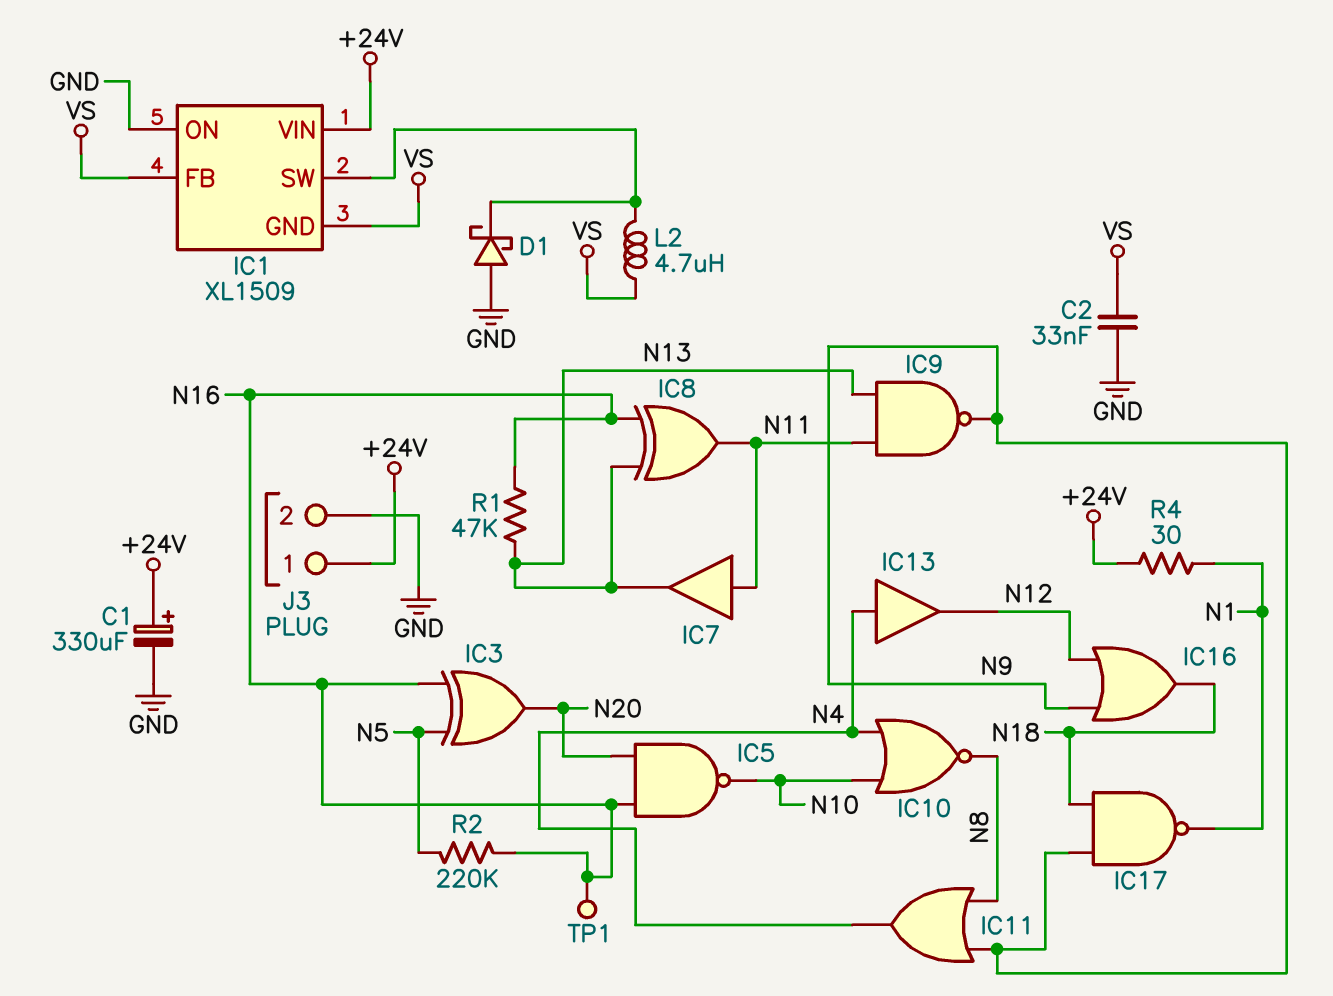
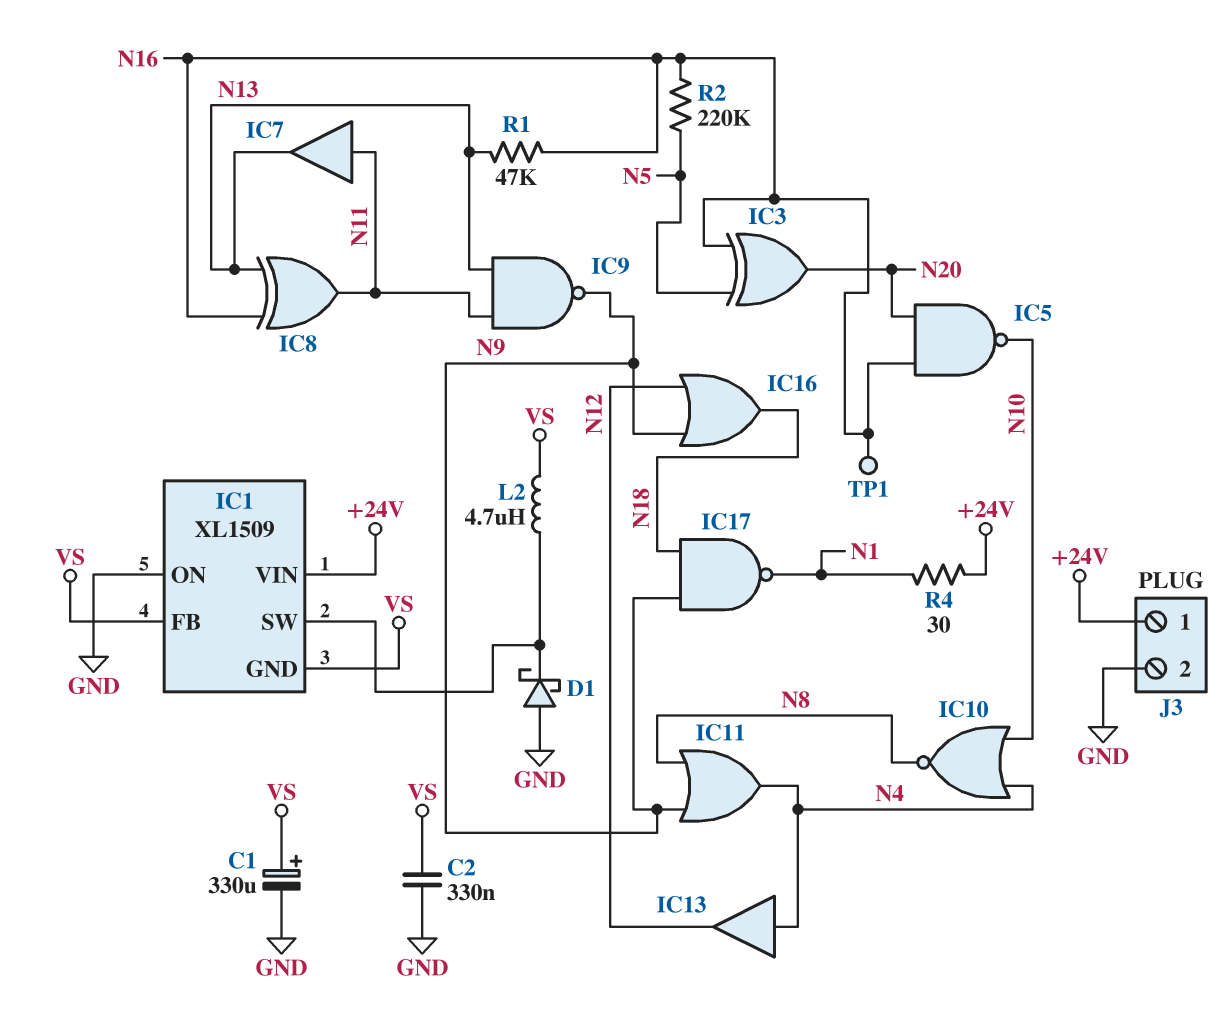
C1: 330uF (plus +24V, minus GND) -> 330uF (plus VS, minus GND)
C2: 33nF (GND, VS) -> 330nF (GND, VS)

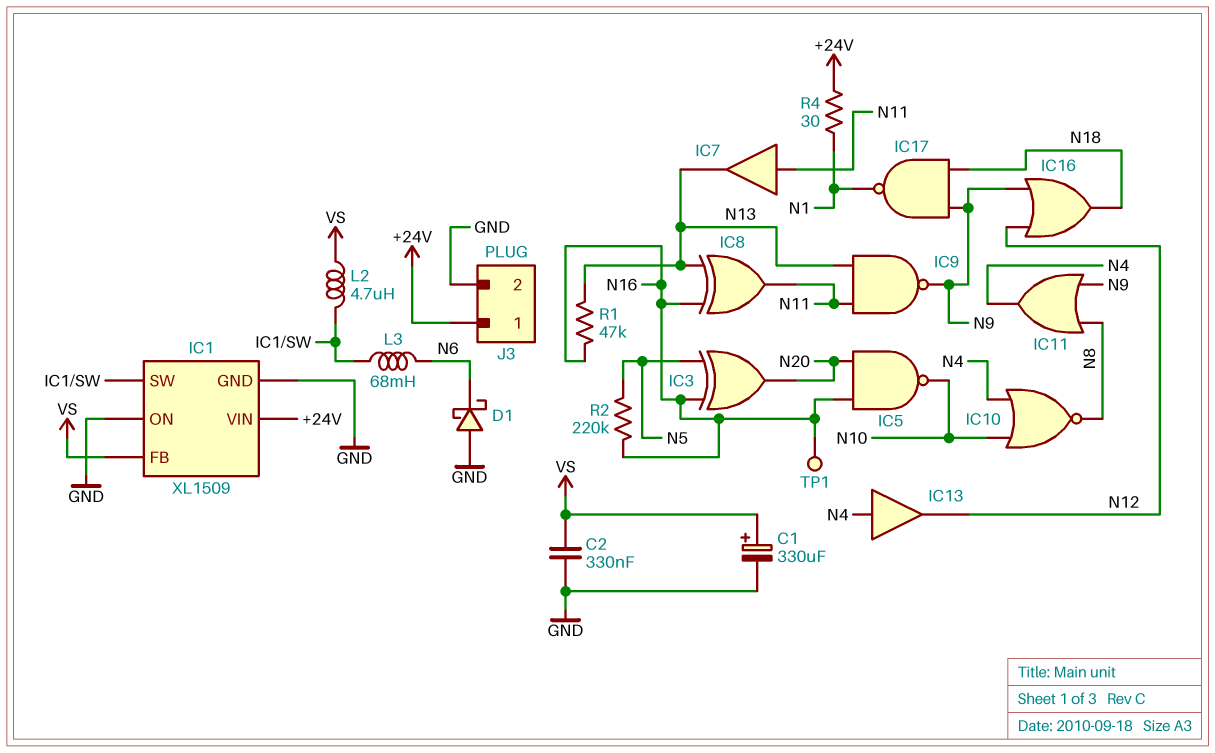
D1: schottky (A GND, K IC1/SW) -> schottky (A GND, K N6)
IC1 pin GND: VS -> GND
L3: none -> 68mH (IC1/SW, N6)

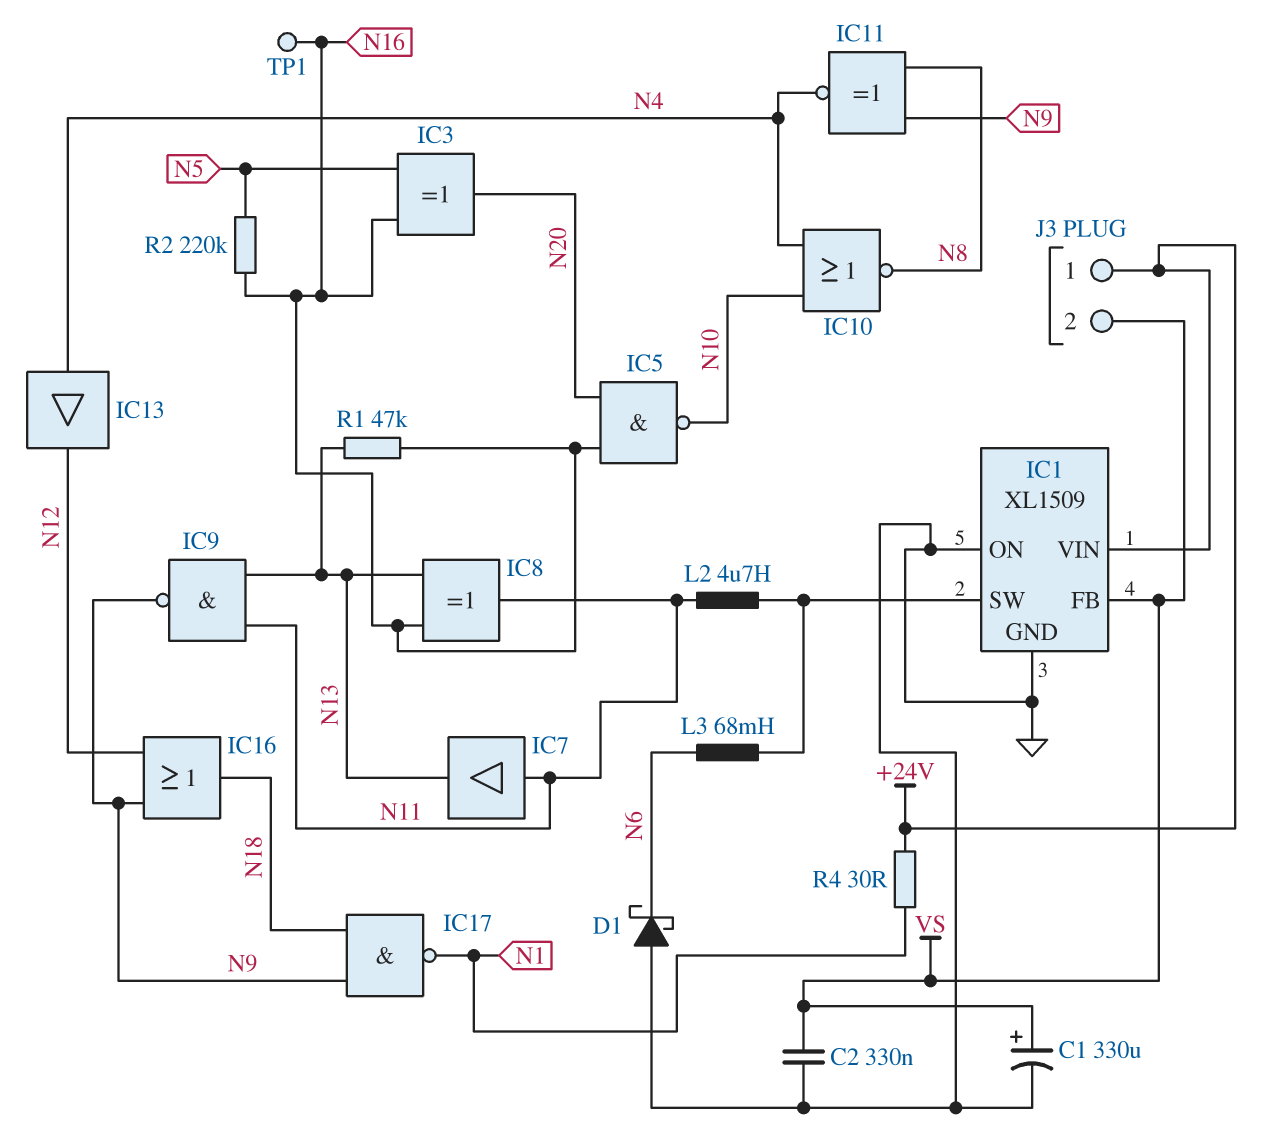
IC11: OR (in N8, in N9, out N4) -> XNOR (in N8, in N9, out N4)
J3 pin 2: GND -> VS
L2: 4.7uH (IC1/SW, VS) -> 4.7uH (IC1/SW, N11)

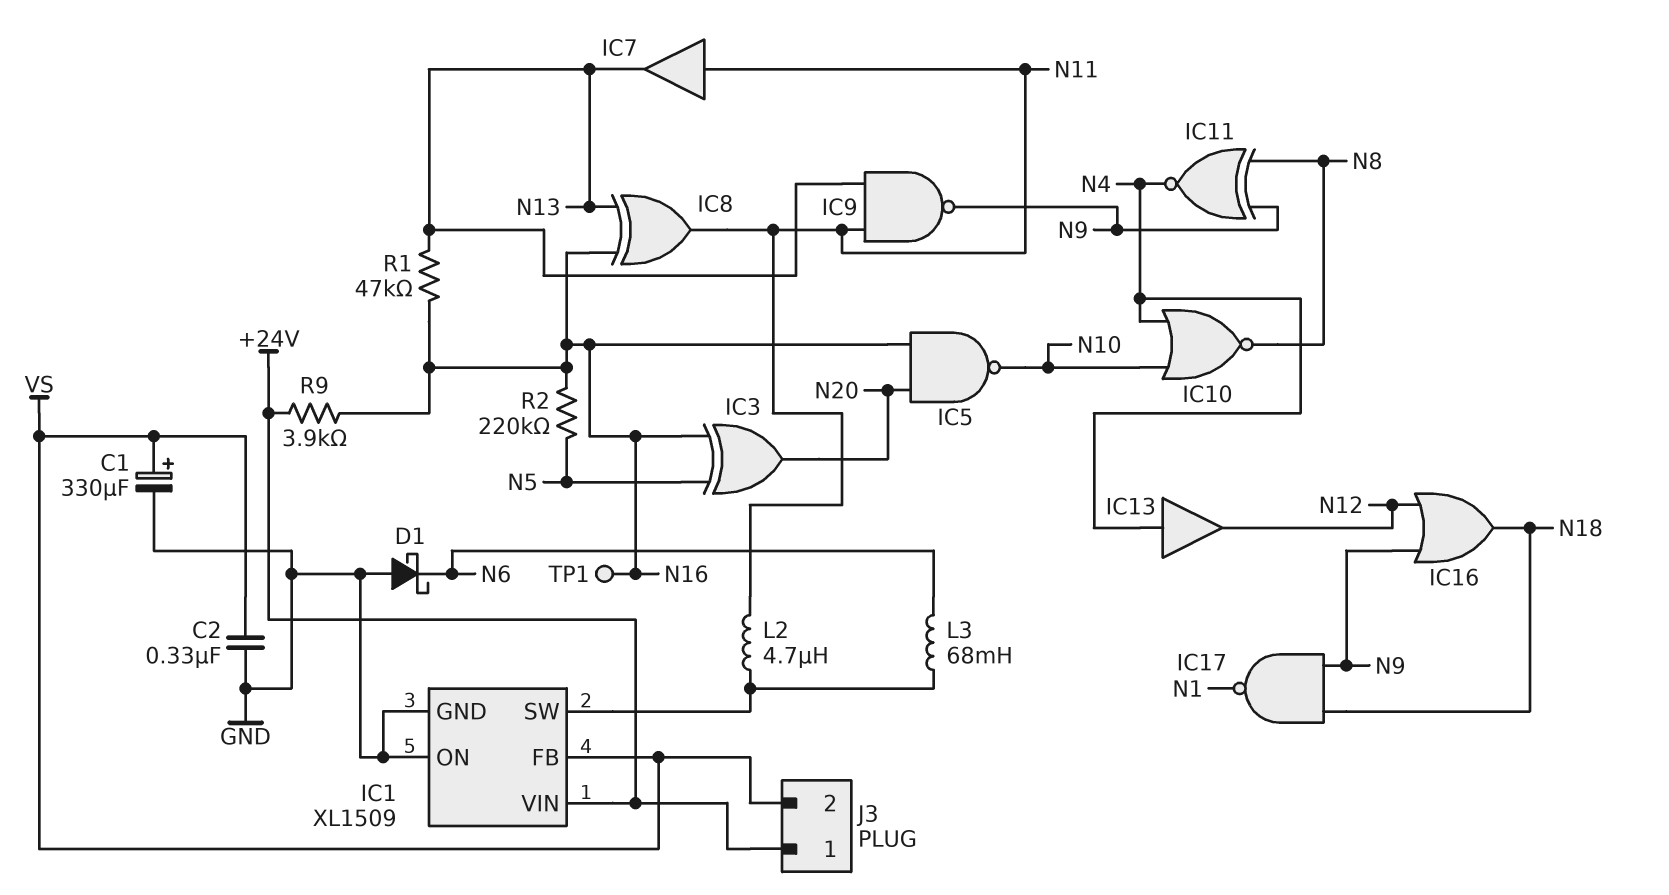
R4: 30 (+24V, N1) -> none
R9: none -> 3.9k (+24V, N16)

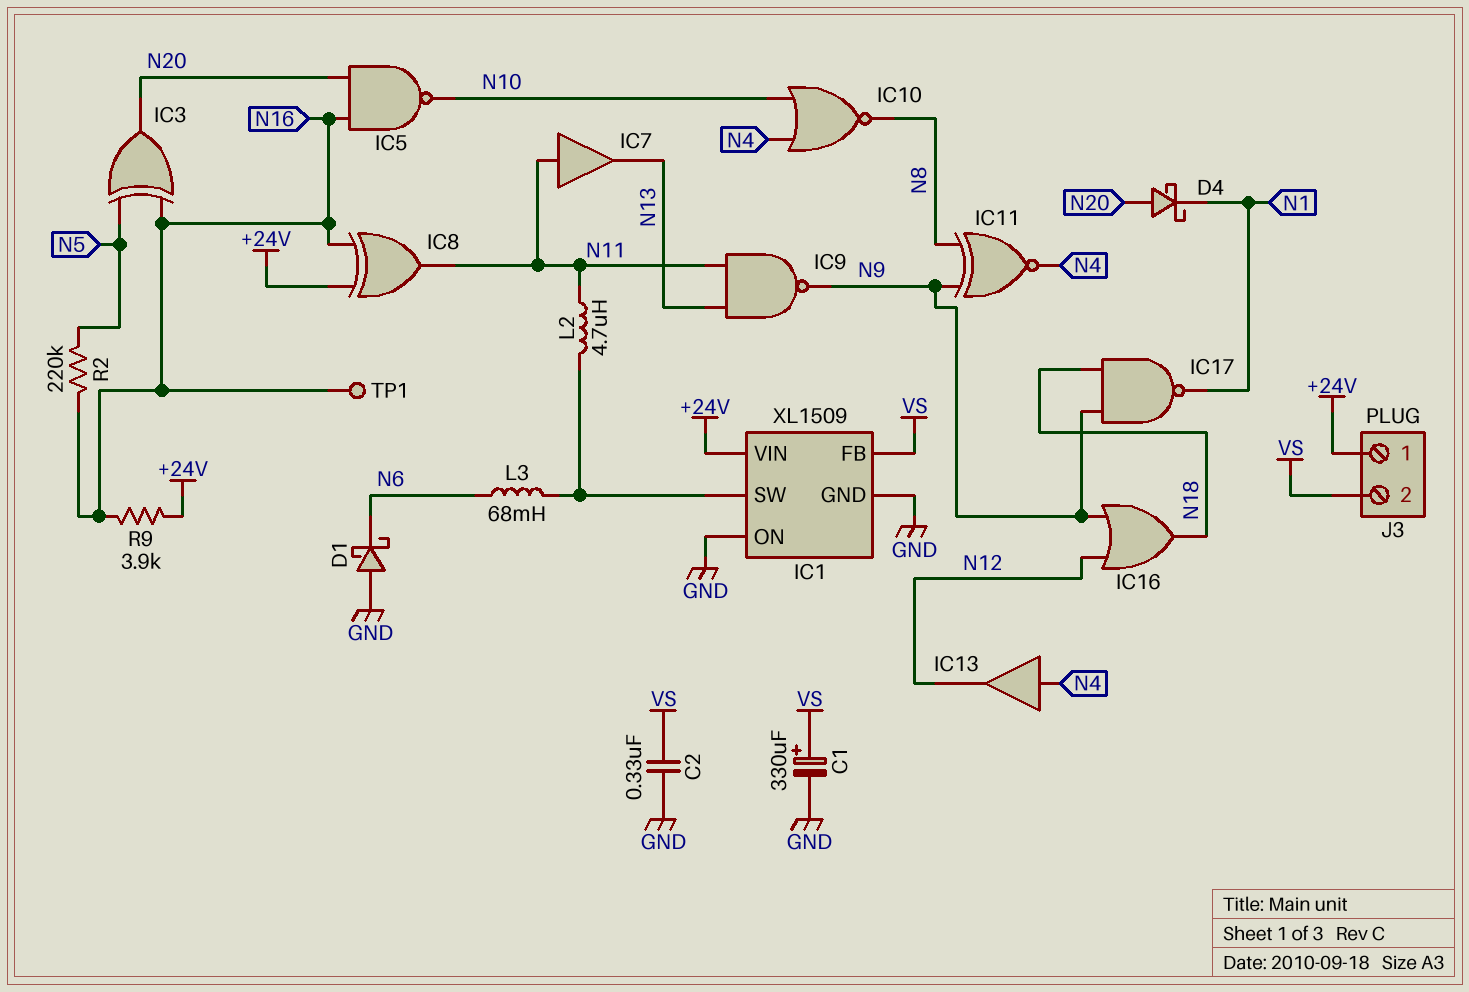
D4: none -> schottky (A N20, K N1)
IC8: XOR (in N13, in N16, out N11) -> XOR (in +24V, in N16, out N11)
R1: 47k (N13, N16) -> none

